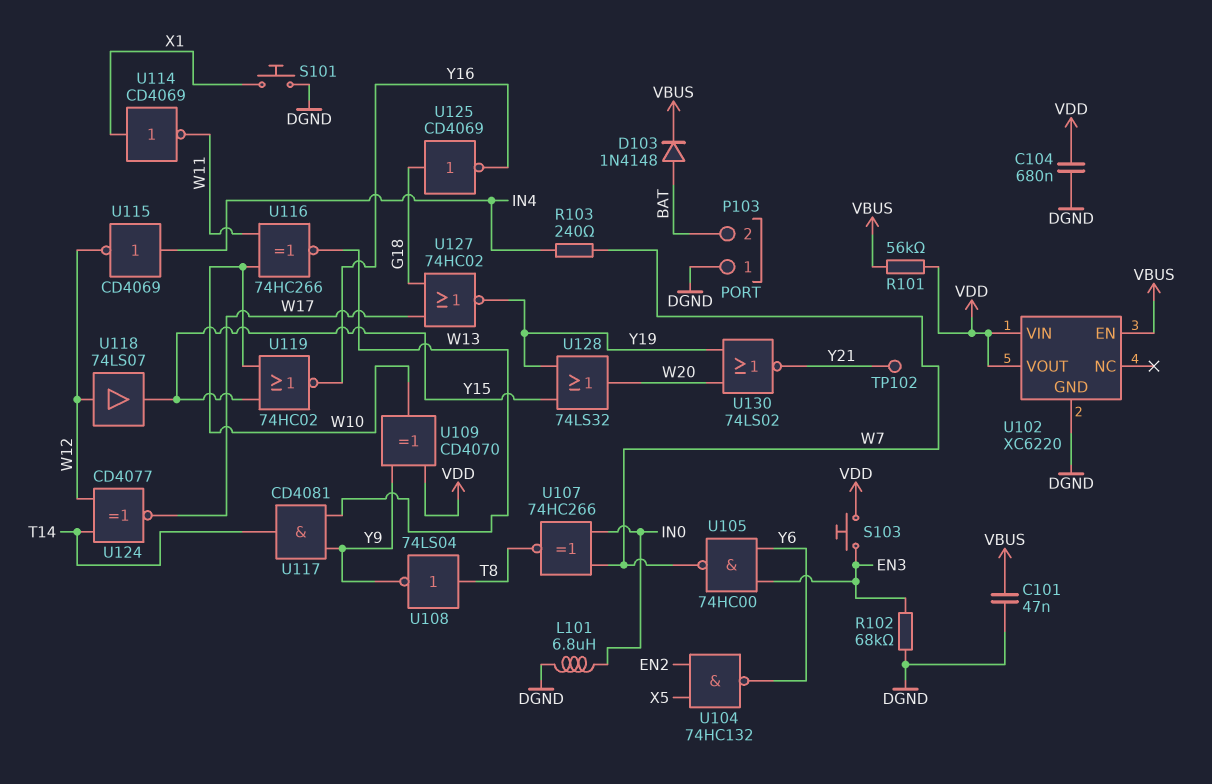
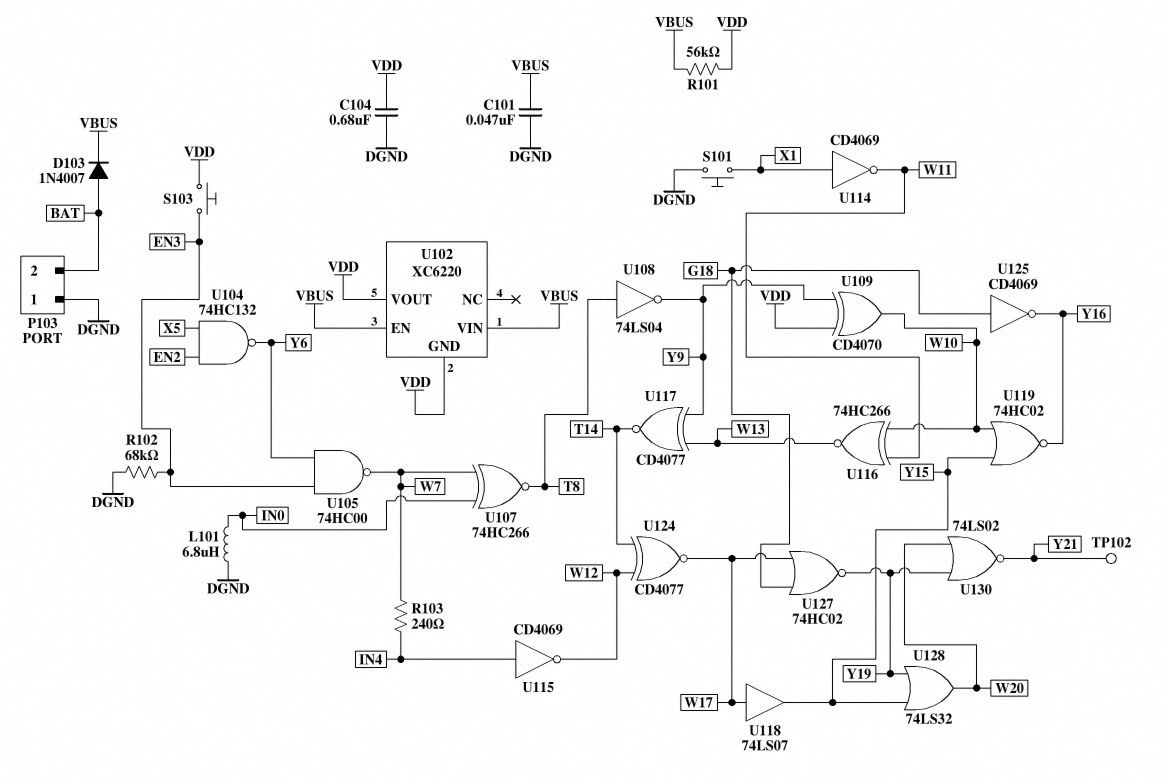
D103: diode 1N4148 (A BAT, K VBUS) -> diode 1N4007 (A BAT, K VBUS)
U102 pin GND: DGND -> VDD
U102 pin VIN: VDD -> VBUS
U117: AND CD4081 (in W13, in Y9, out T14) -> XNOR CD4077 (in W13, in Y9, out T14)
U118: buffer 74LS07 (in W12, out Y15) -> buffer 74LS07 (in W17, out Y15)

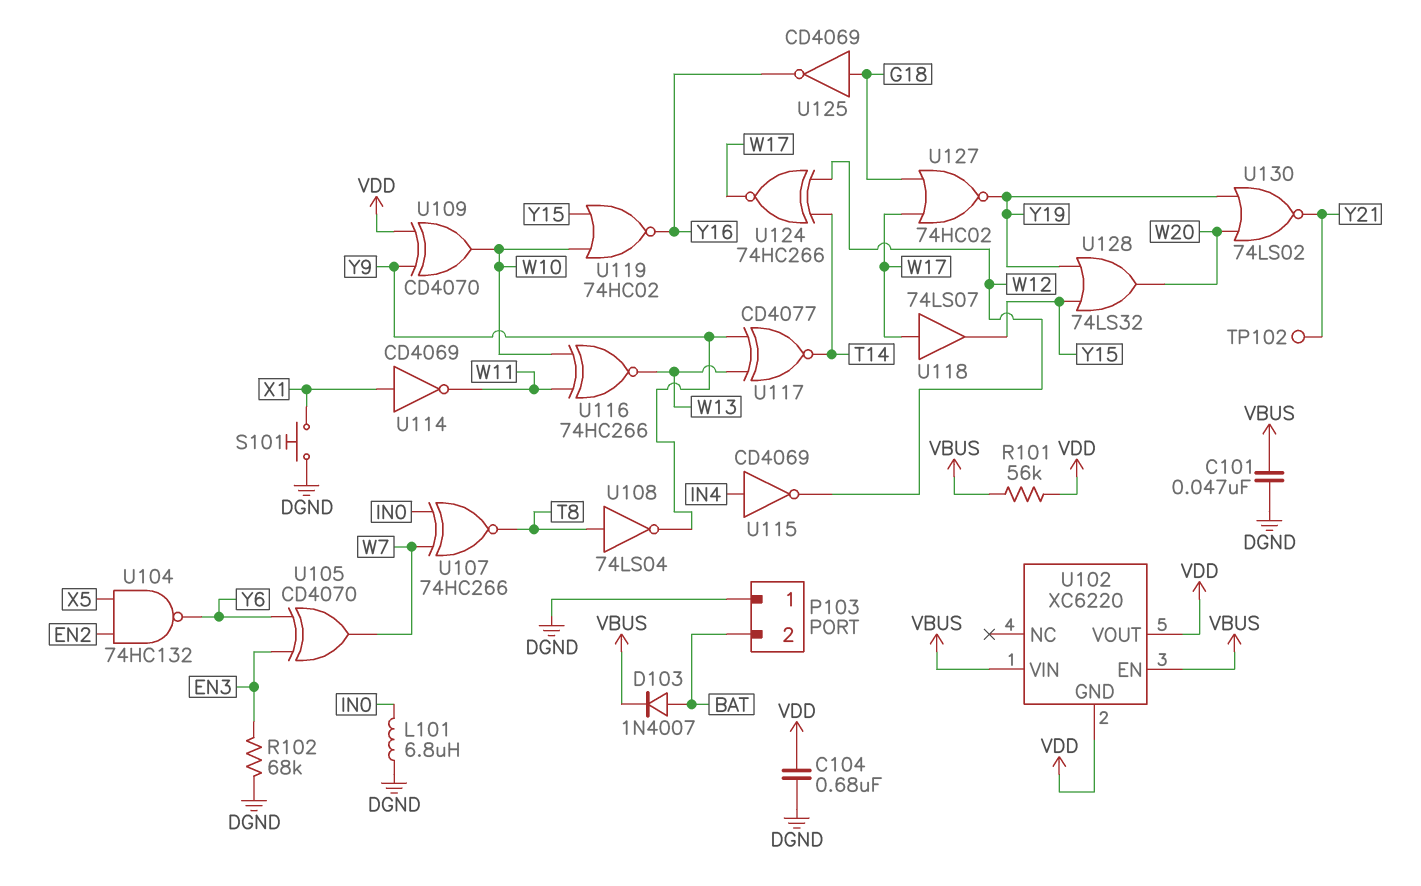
R103: 240 (IN4, W7) -> none
S103: button (EN3, VDD) -> none
U105: NAND 74HC00 (in EN3, in Y6, out W7) -> XOR CD4070 (in EN3, in Y6, out W7)
U124: XNOR CD4077 (in T14, in W12, out W17) -> XNOR 74HC266 (in T14, in W12, out W17)

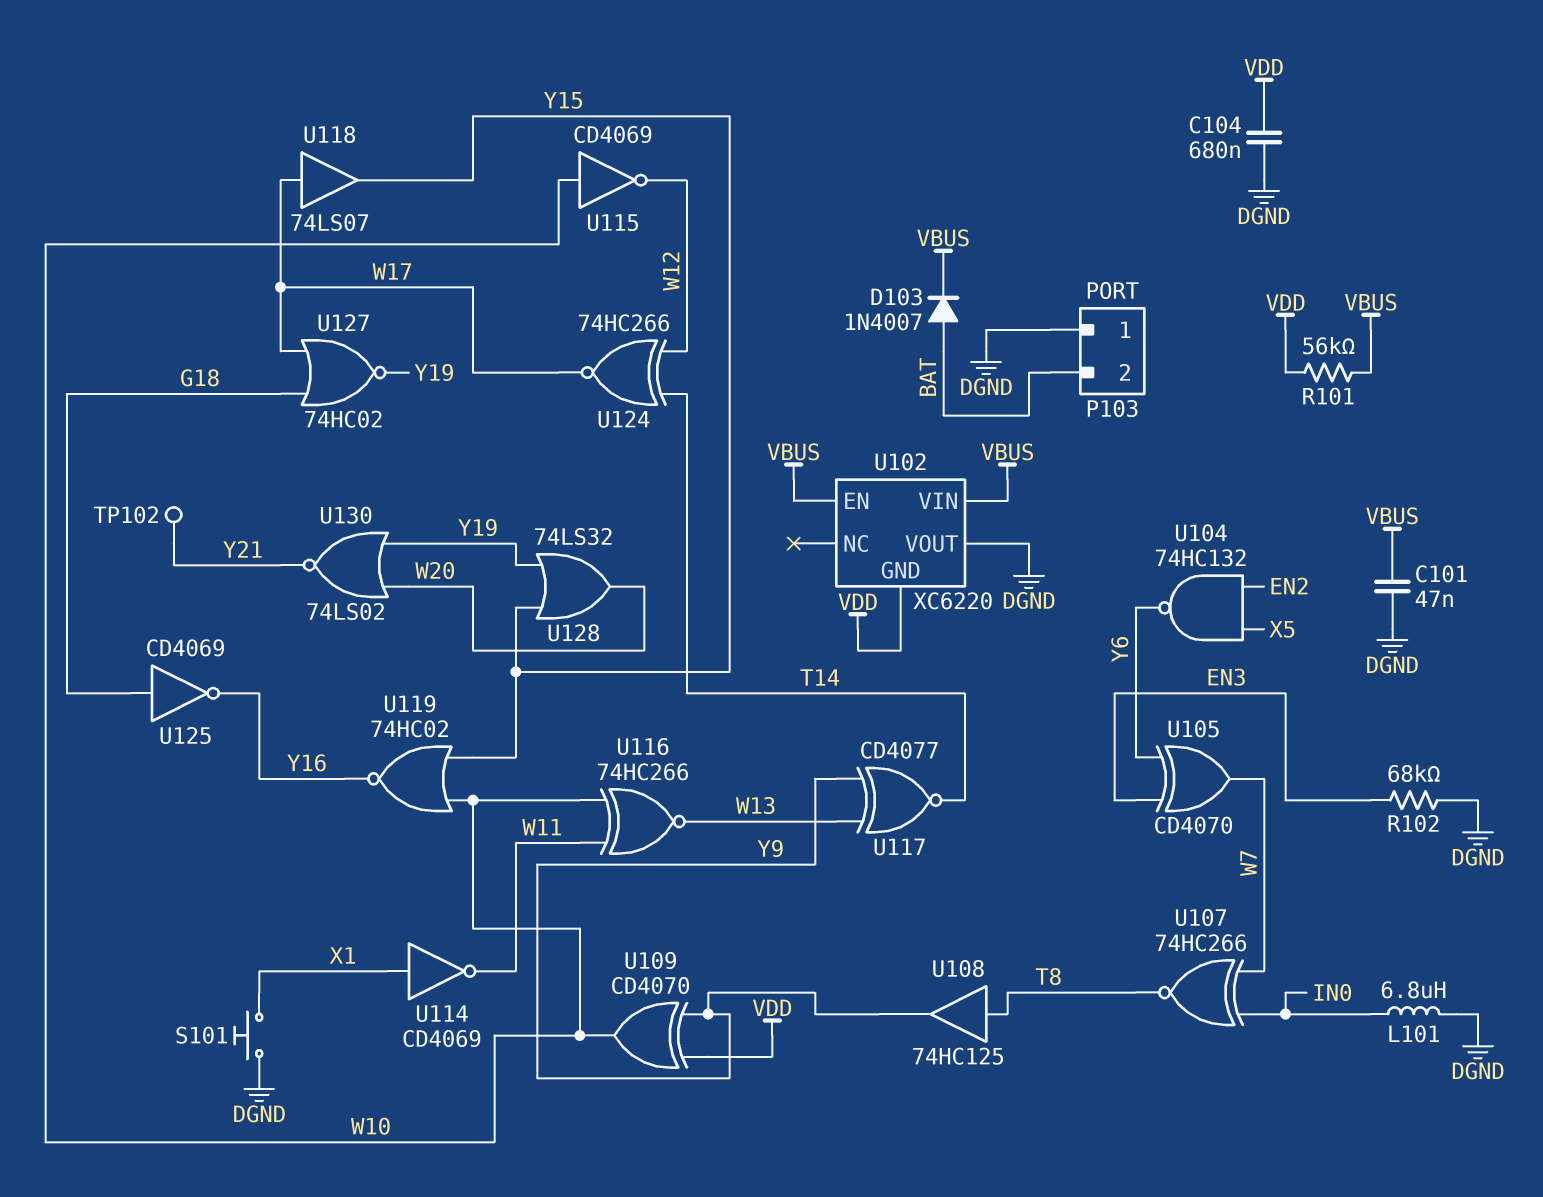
U102 pin VOUT: VDD -> DGND
U108: NOT 74LS04 (in T8, out Y9) -> buffer 74HC125 (in T8, out Y9)
U115: NOT CD4069 (in IN4, out W12) -> NOT CD4069 (in W10, out W12)

